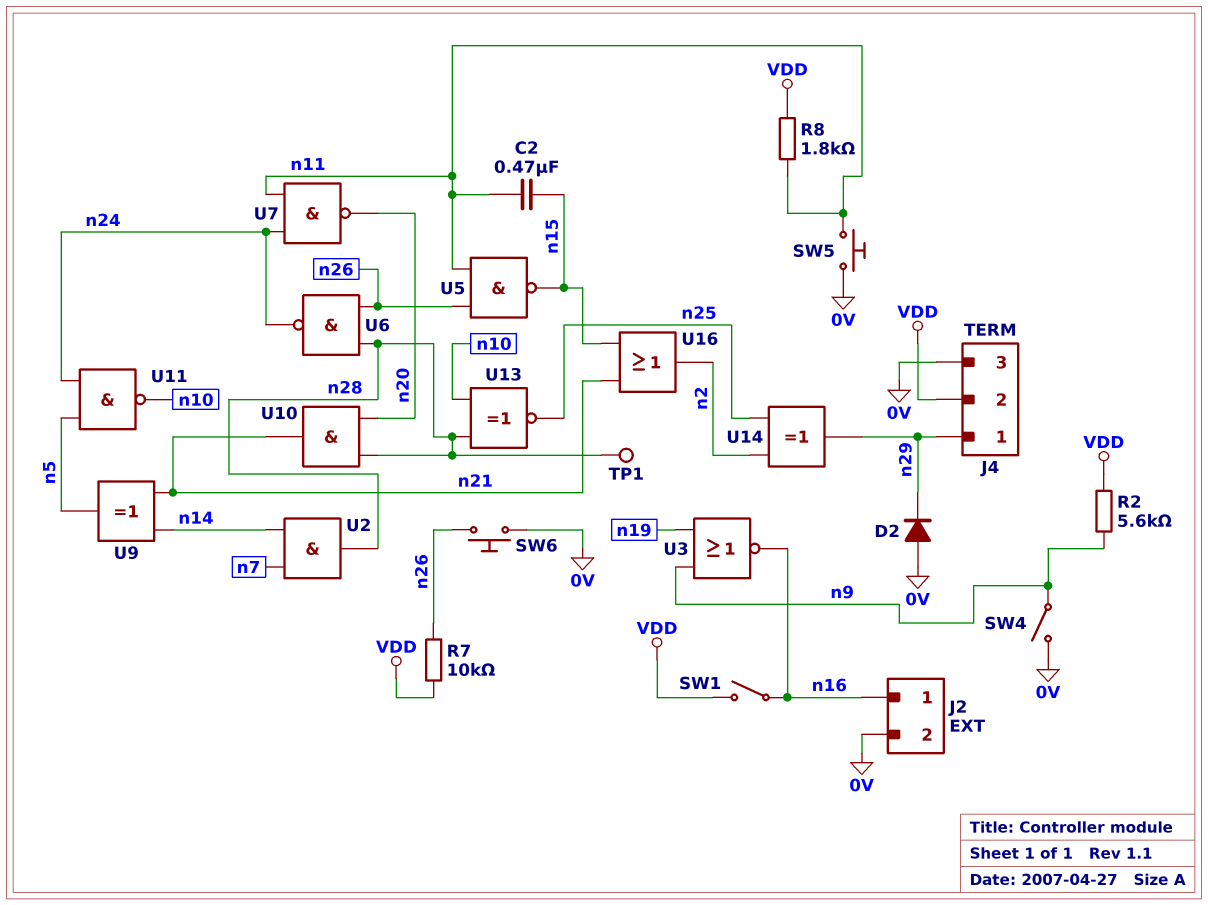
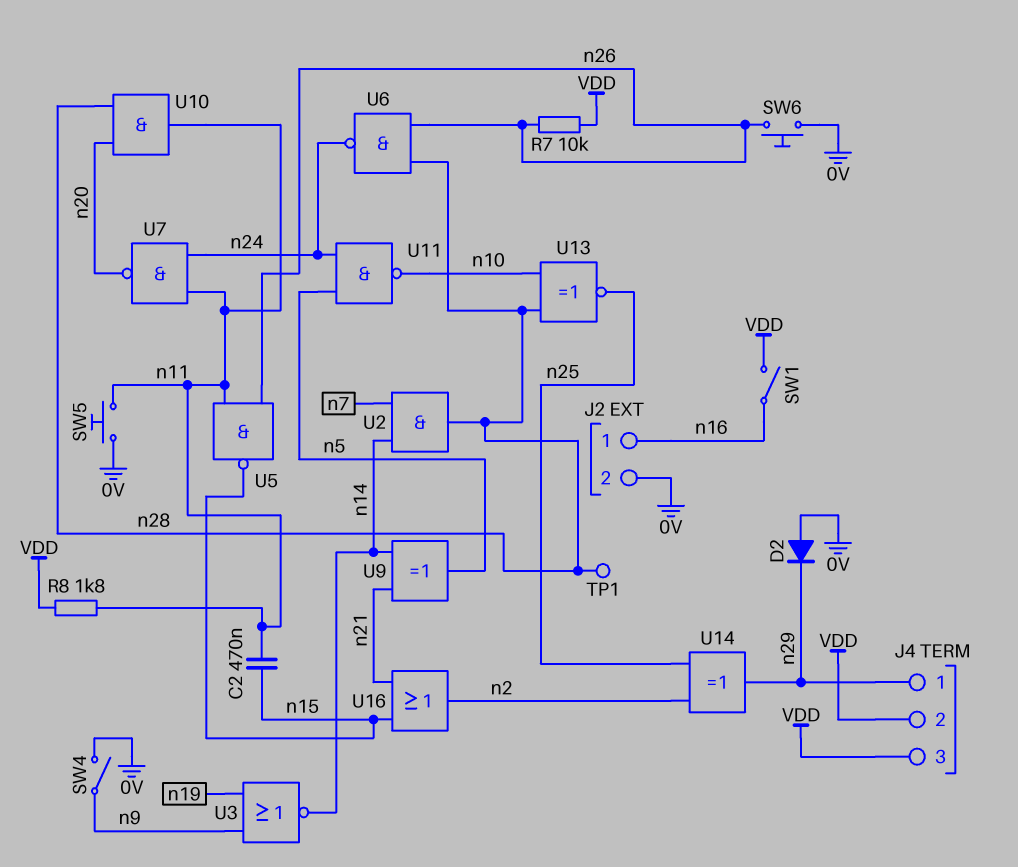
J4 pin 3: 0V -> VDD
R2: 5.6k (VDD, n9) -> none
U3: NOR (in n9, in n19, out n16) -> NOR (in n9, in n19, out n14)
U10: AND (in n20, in n28, out n21) -> AND (in n20, in n28, out n11)

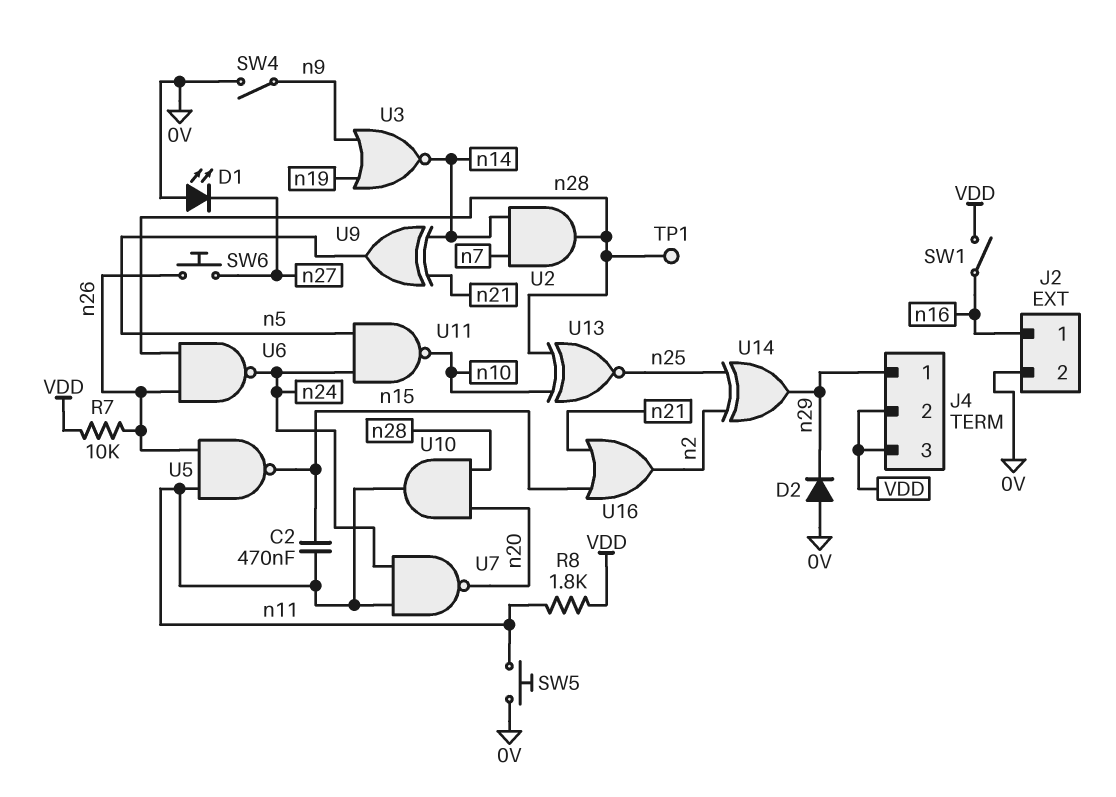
D1: none -> LED (A 0V, K n27)
SW6: button (0V, n26) -> button (n26, n27)

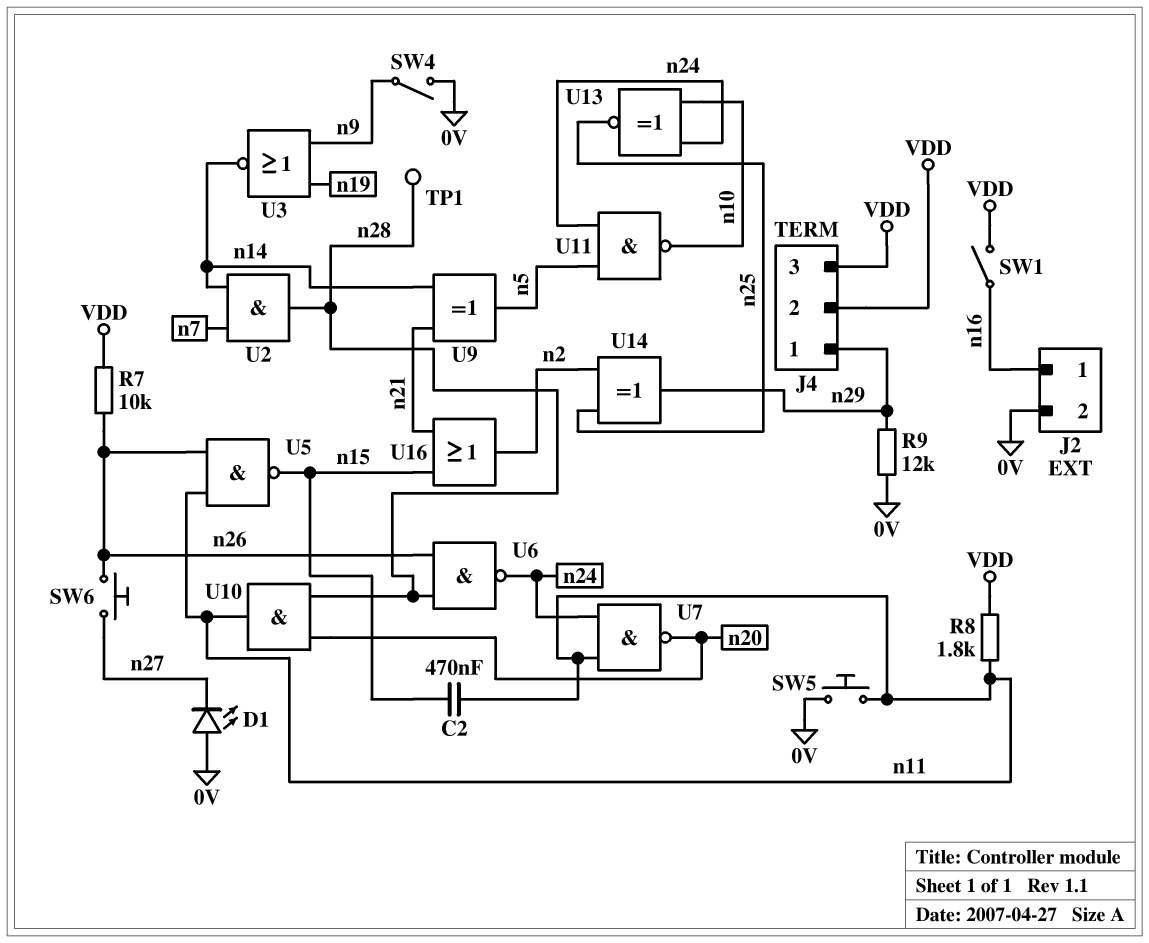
D2: diode (A 0V, K n29) -> none
R9: none -> 12k (0V, n29)
U13: XNOR (in n10, in n28, out n25) -> XNOR (in n10, in n24, out n25)

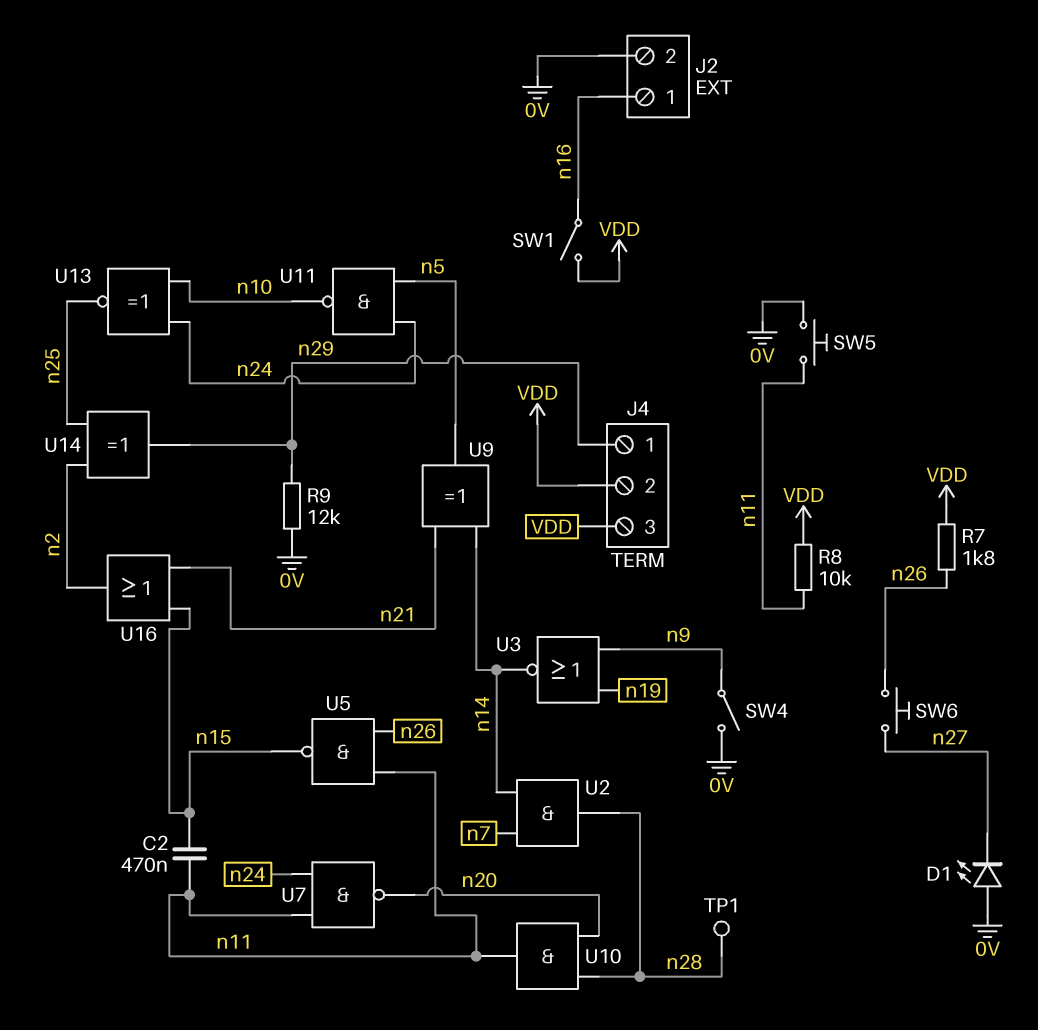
R7: 10k (VDD, n26) -> 1.8k (VDD, n26)
R8: 1.8k (VDD, n11) -> 10k (VDD, n11)
U6: NAND (in n26, in n28, out n24) -> none

